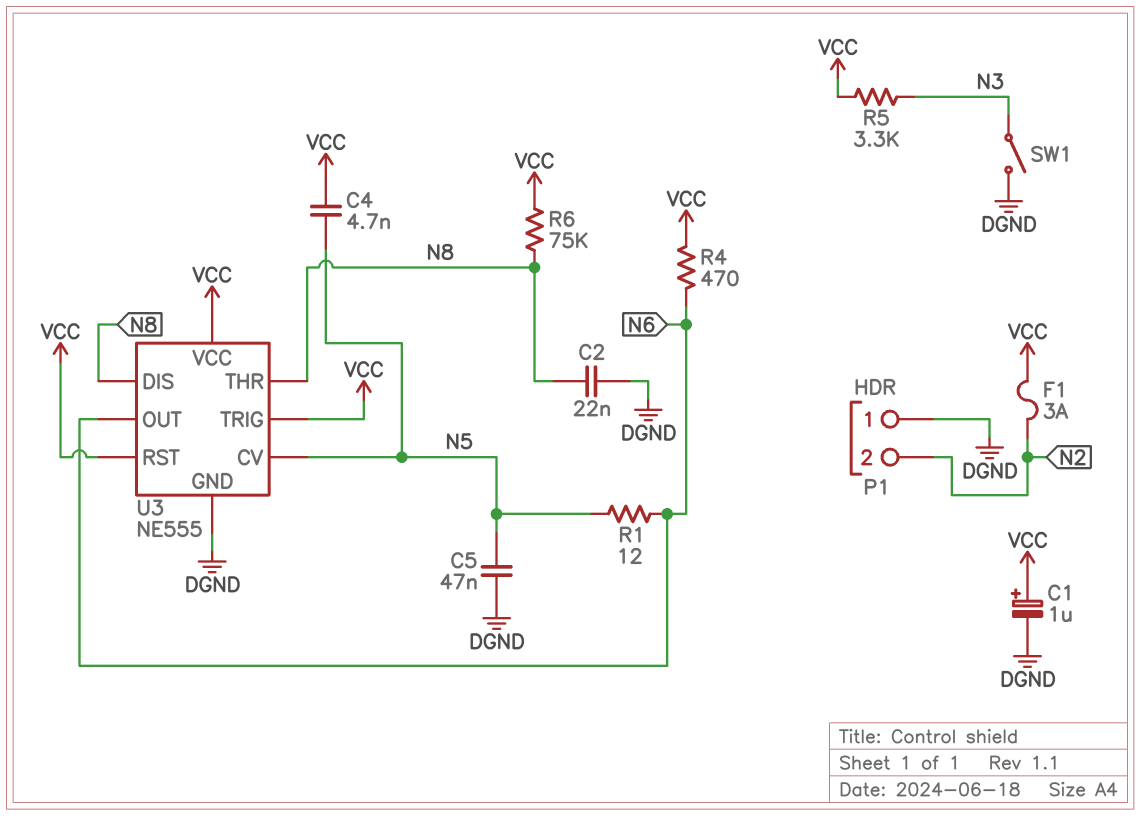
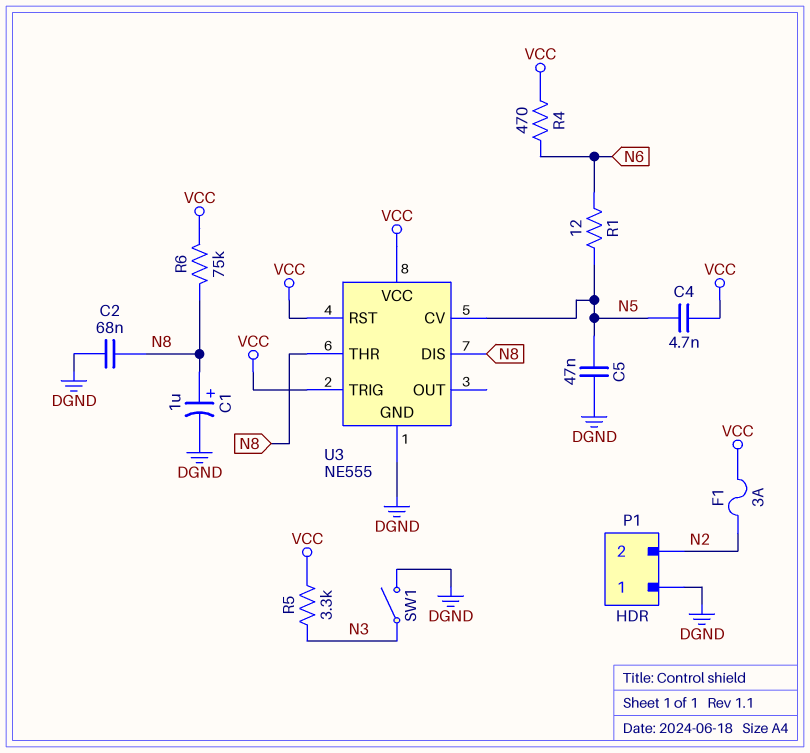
C1: 1uF (plus VCC, minus DGND) -> 1uF (plus N8, minus DGND)
C2: 22nF (DGND, N8) -> 68nF (DGND, N8)
U3 pin OUT: N6 -> none

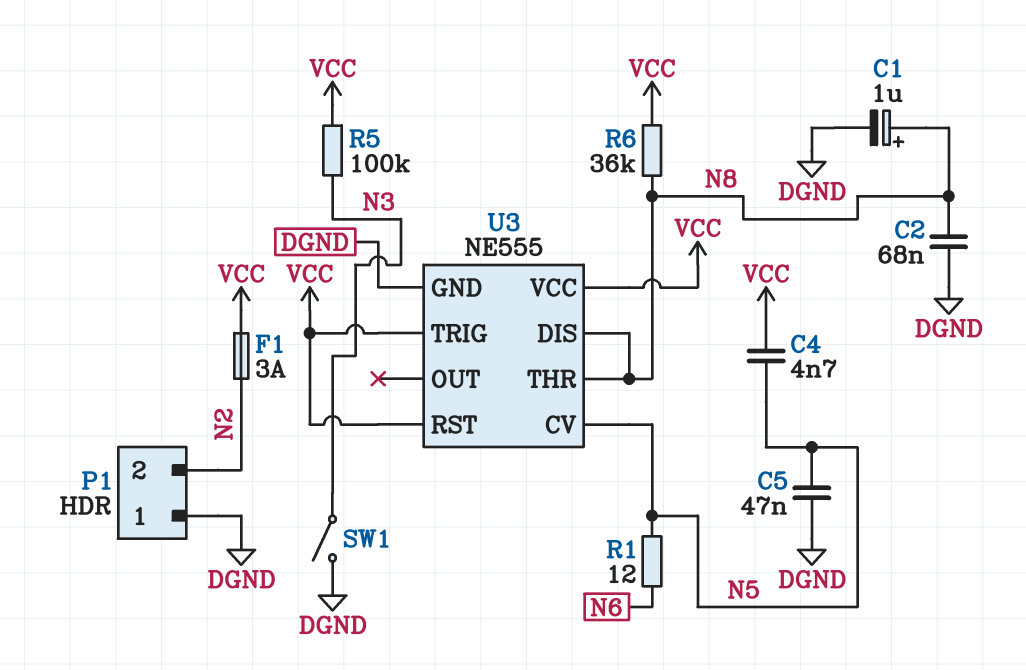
R4: 470 (N6, VCC) -> none
R5: 3.3k (N3, VCC) -> 100k (N3, VCC)
R6: 75k (N8, VCC) -> 36k (N8, VCC)

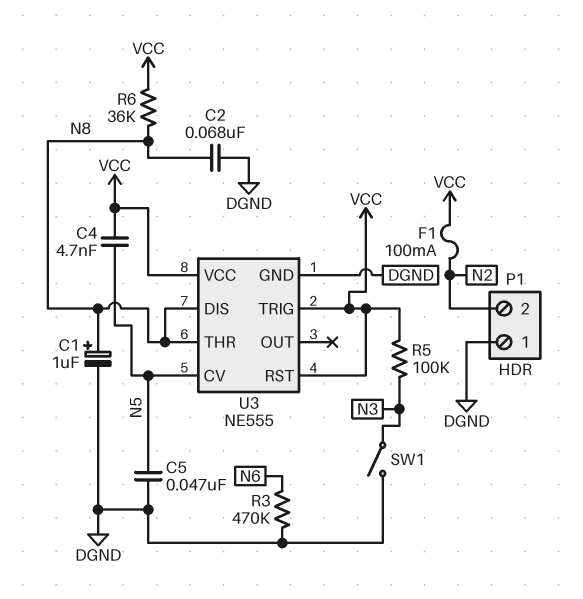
F1: 3A (N2, VCC) -> 100mA (N2, VCC)
R1: 12 (N5, N6) -> none
R3: none -> 470k (DGND, N6)

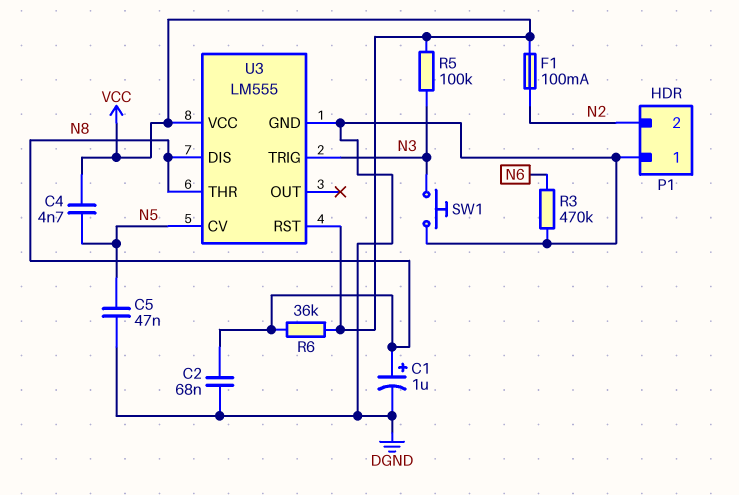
SW1: switch (DGND, N3) -> button (DGND, N3)
U3: NE555 -> LM555
U3 pin TRIG: VCC -> N3

